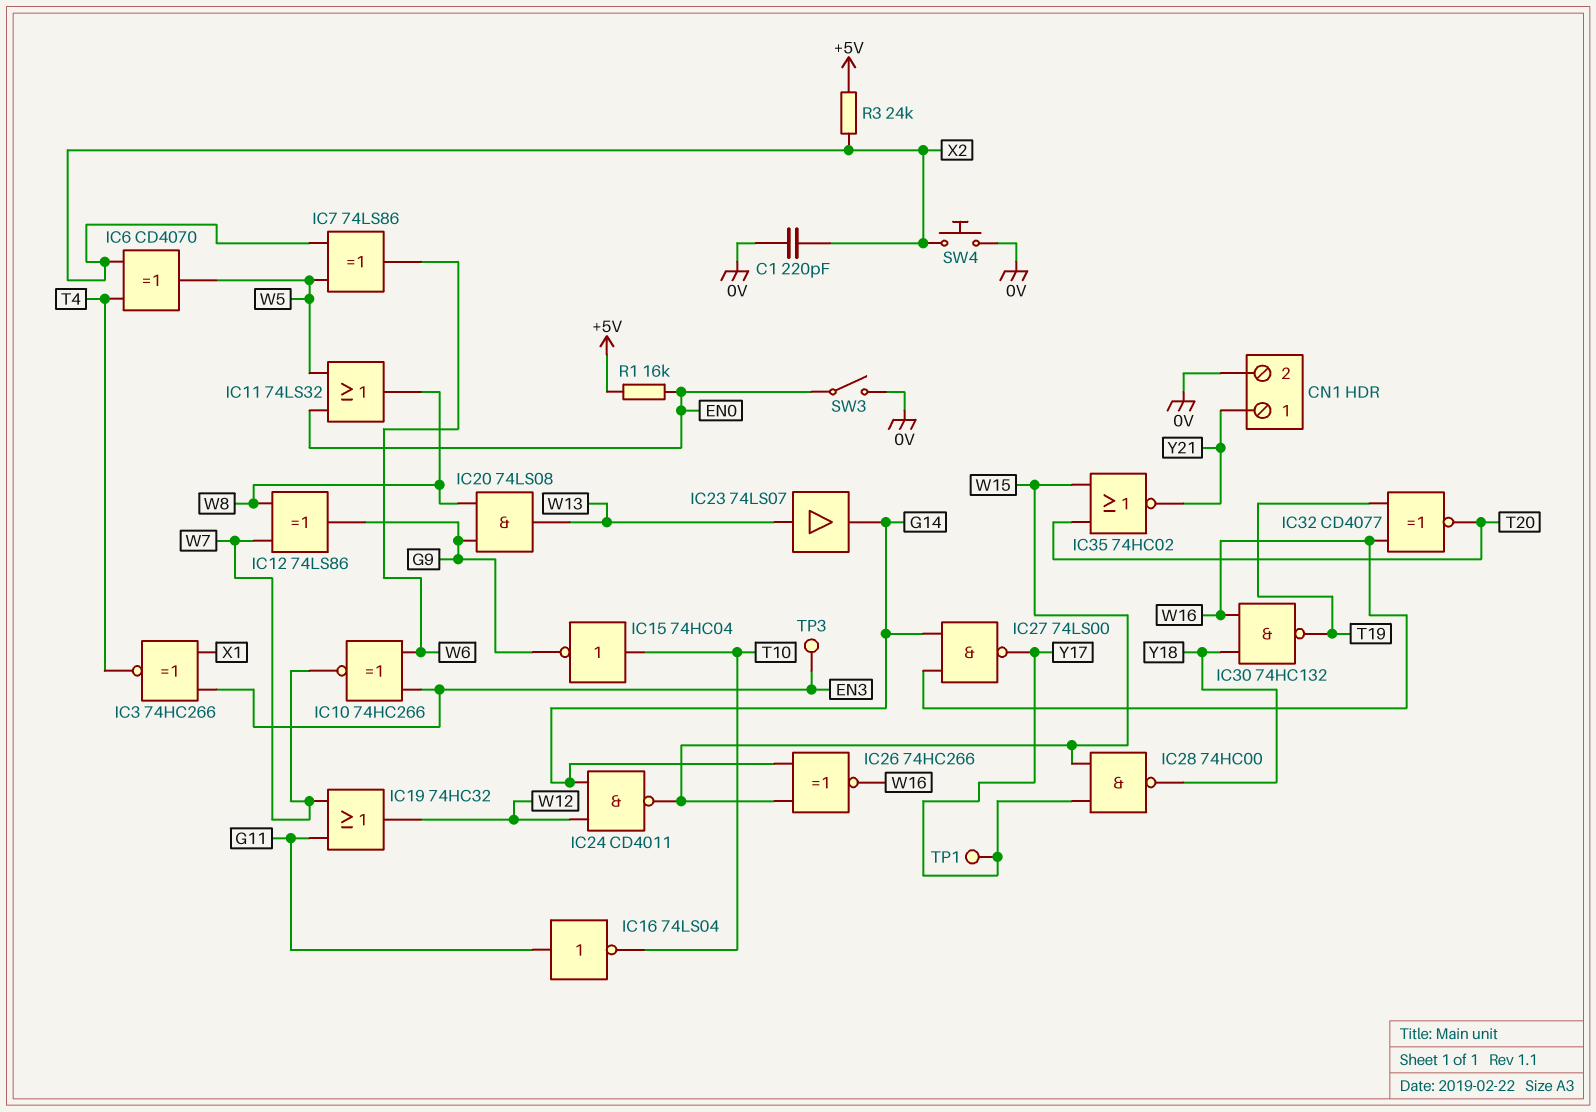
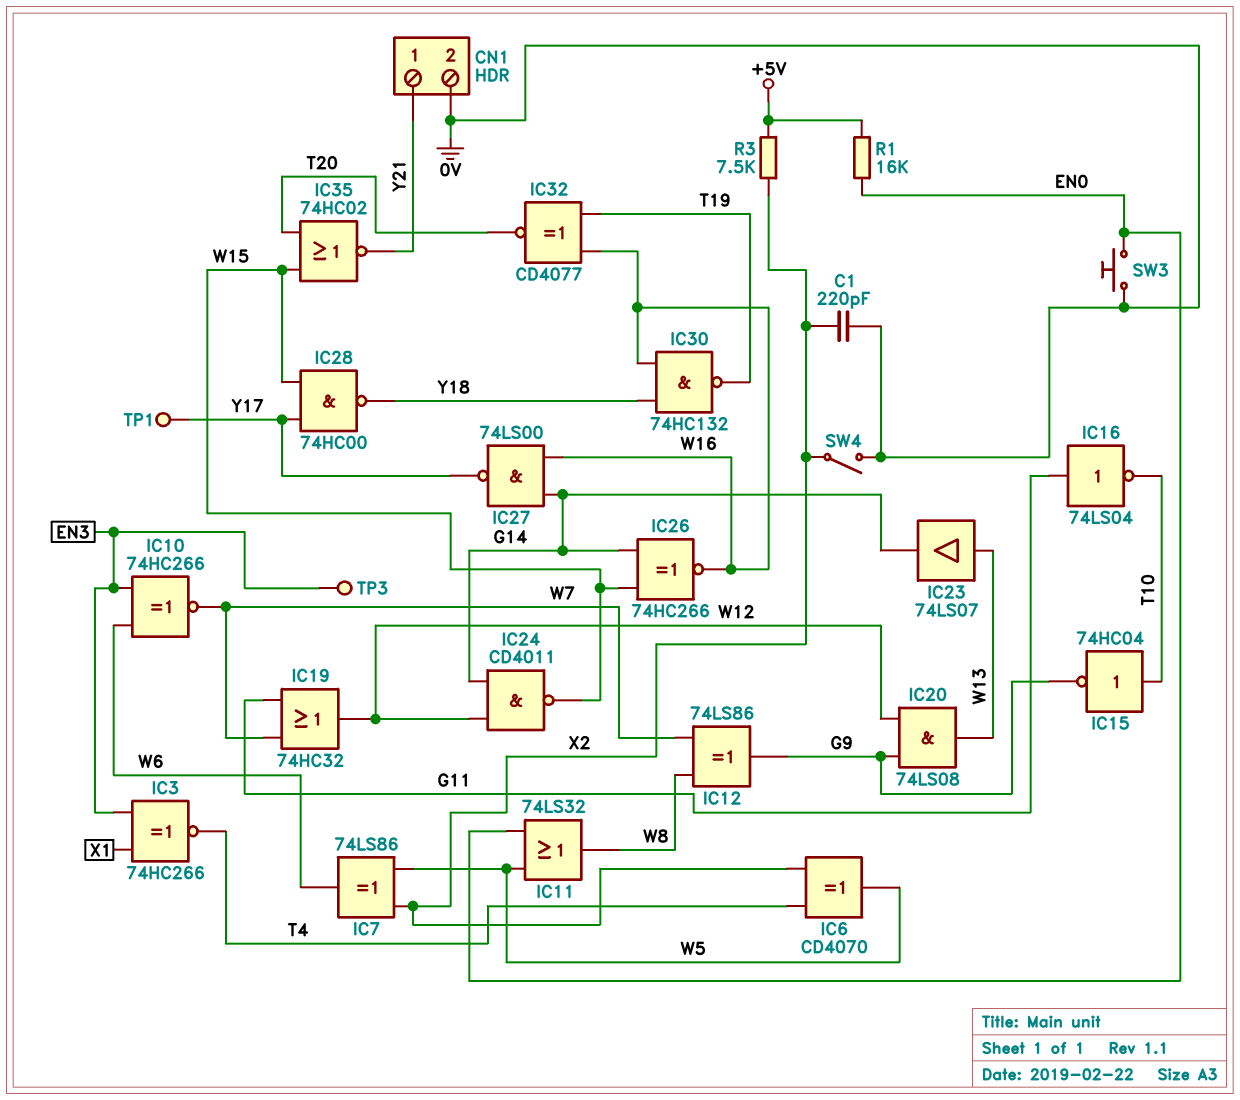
IC20: AND 74LS08 (in G9, in W8, out W13) -> AND 74LS08 (in G9, in W12, out W13)
R3: 24k (+5V, X2) -> 7.5k (+5V, X2)
SW3: switch (0V, EN0) -> button (0V, EN0)
SW4: button (0V, X2) -> switch (0V, X2)

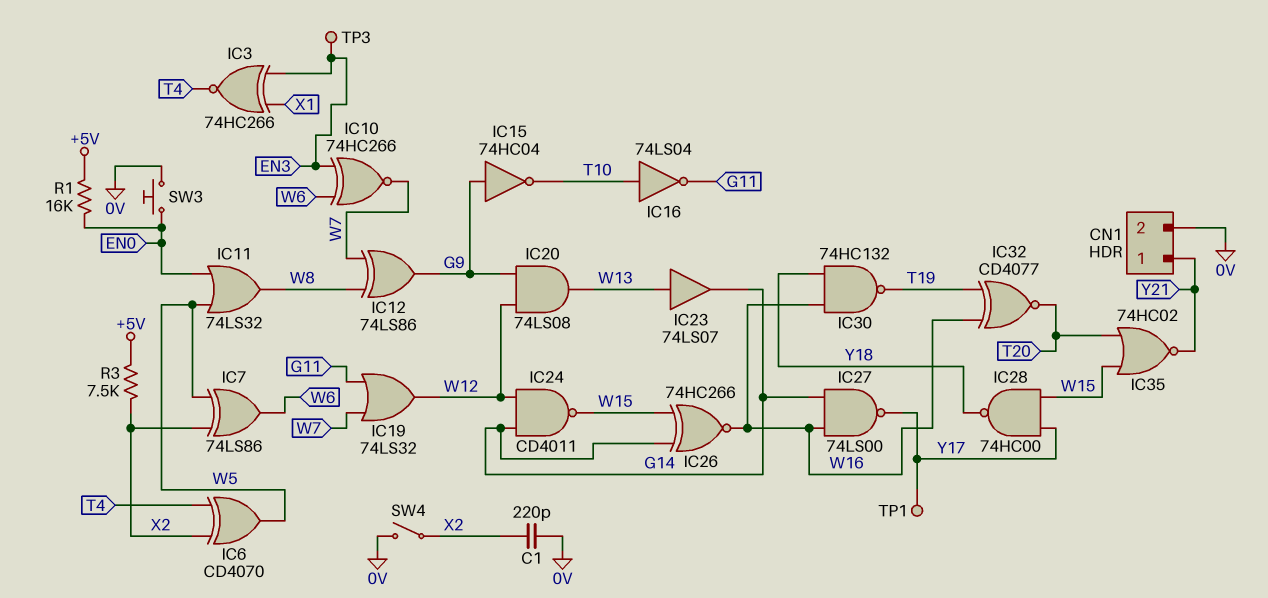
IC15: NOT 74HC04 (in T10, out G9) -> NOT 74HC04 (in G9, out T10)
IC16: NOT 74LS04 (in G11, out T10) -> NOT 74LS04 (in T10, out G11)
IC19: OR 74HC32 (in G11, in W7, out W12) -> OR 74LS32 (in G11, in W7, out W12)

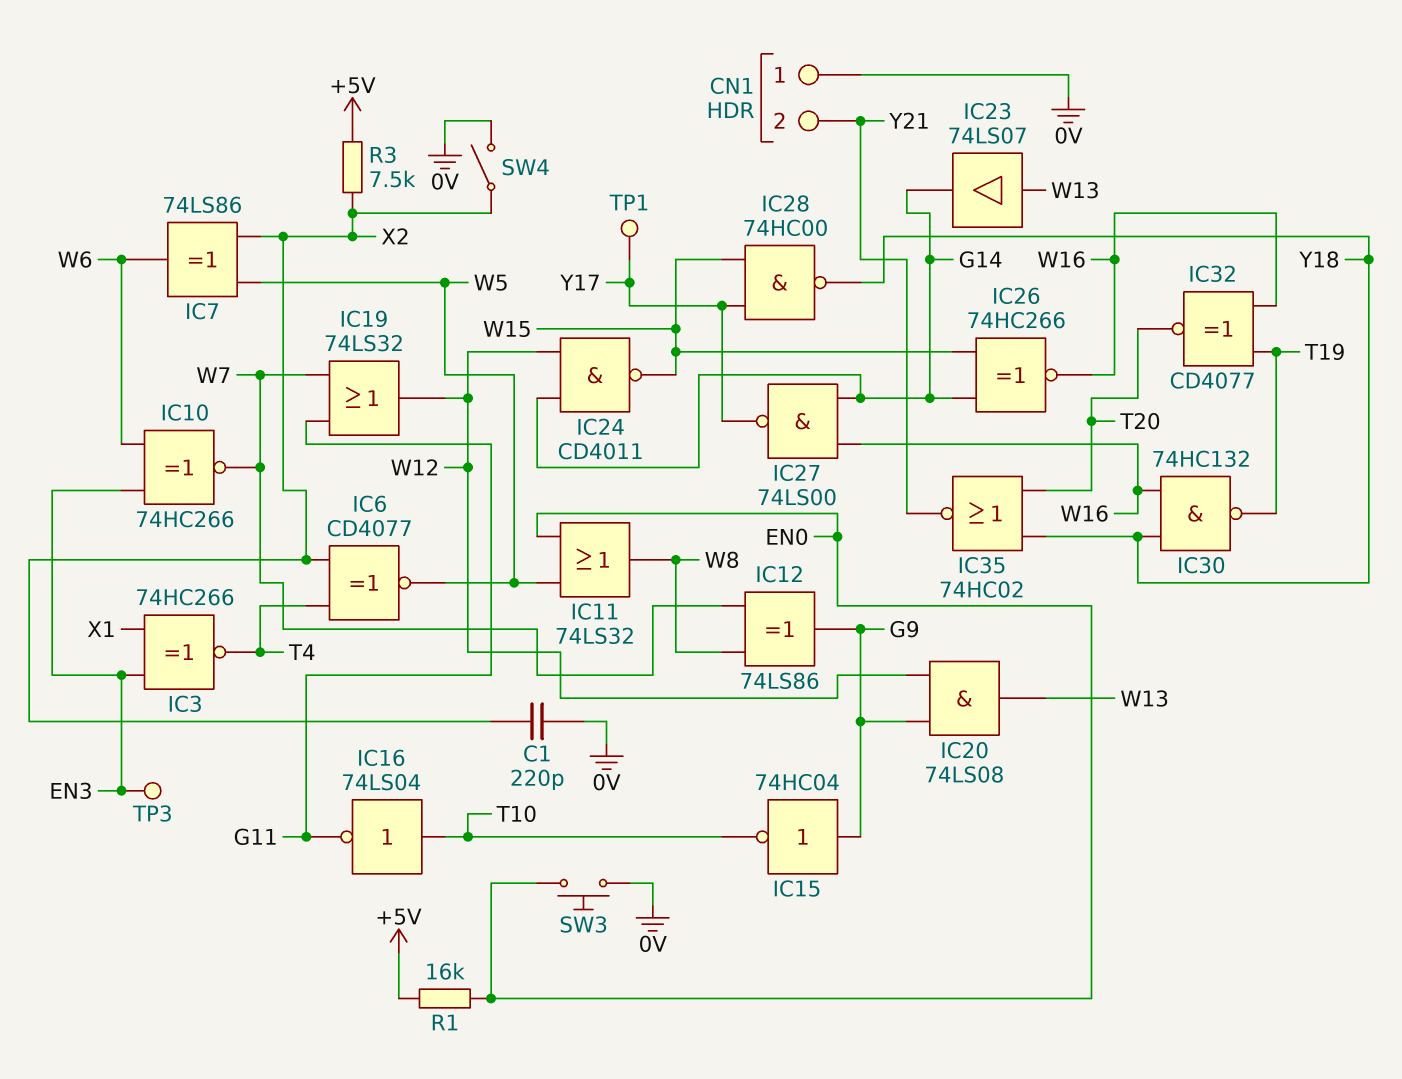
CN1 pin 1: Y21 -> 0V
CN1 pin 2: 0V -> Y21
IC6: XOR CD4070 (in T4, in X2, out W5) -> XNOR CD4077 (in T4, in X2, out W5)
IC35: NOR 74HC02 (in T20, in W15, out Y21) -> NOR 74HC02 (in T20, in Y18, out Y21)

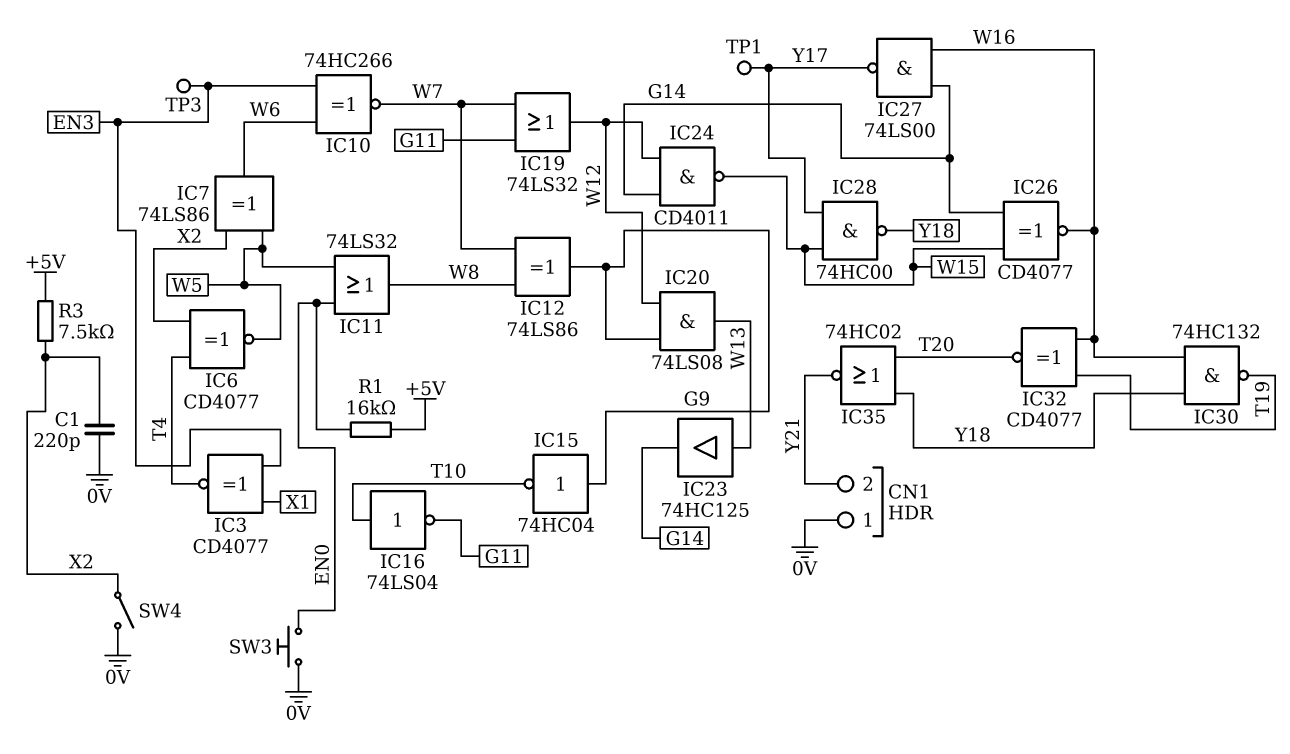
IC3: XNOR 74HC266 (in EN3, in X1, out T4) -> XNOR CD4077 (in EN3, in X1, out T4)
IC23: buffer 74LS07 (in W13, out G14) -> buffer 74HC125 (in W13, out G14)
IC26: XNOR 74HC266 (in G14, in W15, out W16) -> XNOR CD4077 (in G14, in W15, out W16)

